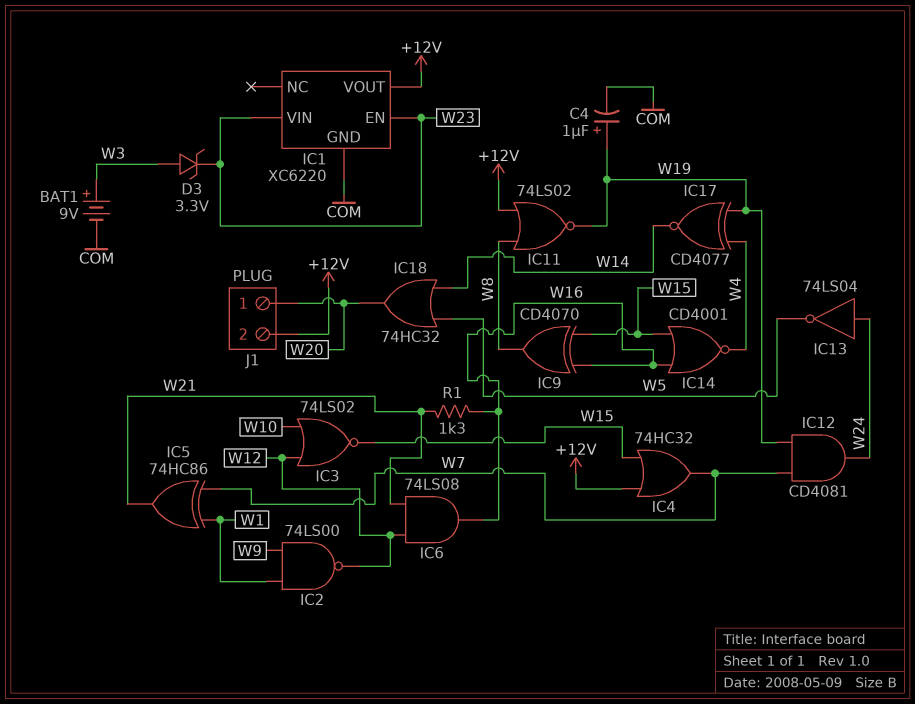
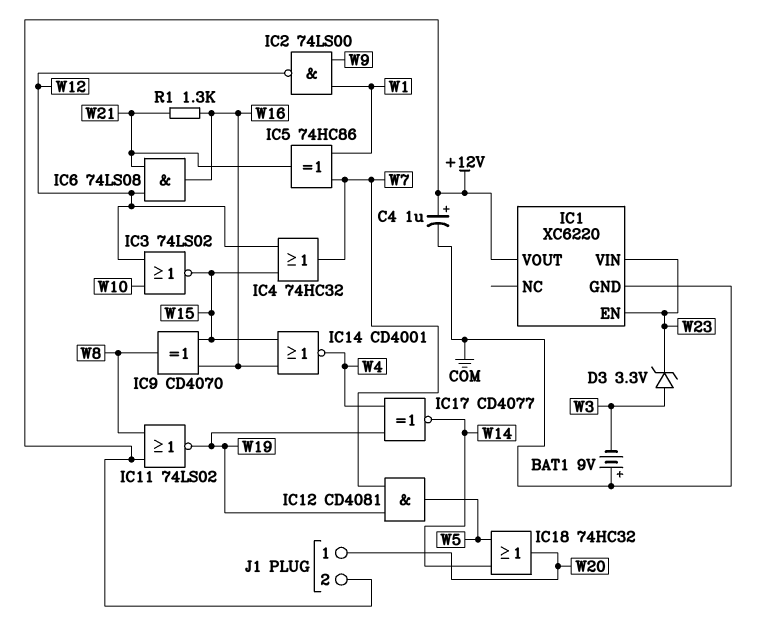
BAT1: 9V (plus W3, minus COM) -> 9V (plus COM, minus W3)
C4: 1uF (plus W19, minus COM) -> 1uF (plus +12V, minus COM)
IC4: OR 74HC32 (in +12V, in W15, out W7) -> OR 74HC32 (in W12, in W15, out W7)
IC12: AND CD4081 (in W7, in W19, out W24) -> AND CD4081 (in W7, in W19, out W5)
IC13: NOT 74LS04 (in W24, out W5) -> none

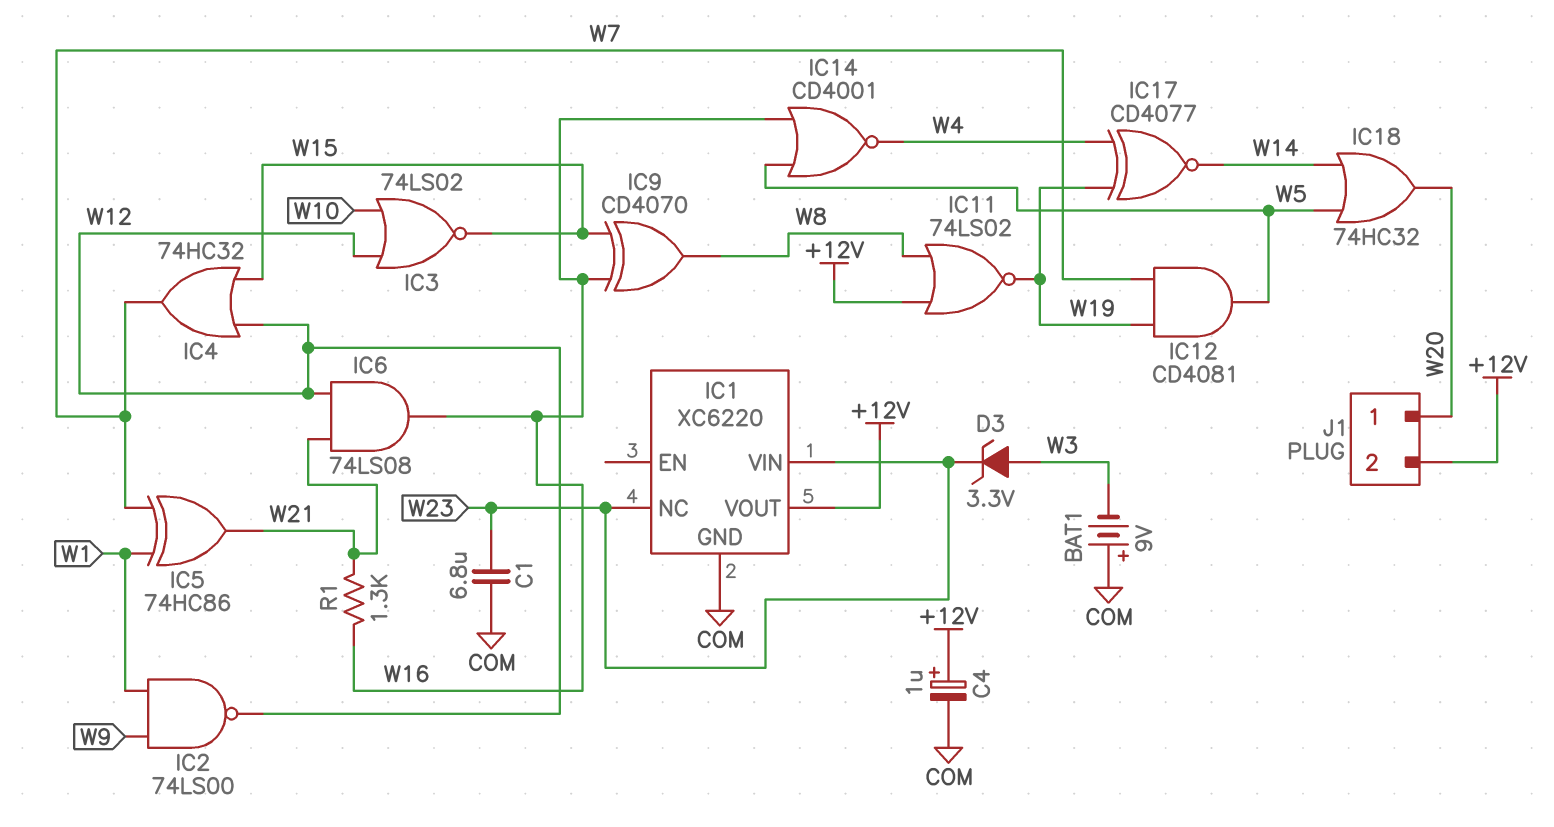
C1: none -> 6.8uF (COM, W23)
IC1 pin EN: W23 -> none
IC1 pin NC: none -> W23
IC14: NOR CD4001 (in W15, in W16, out W4) -> NOR CD4001 (in W5, in W16, out W4)

